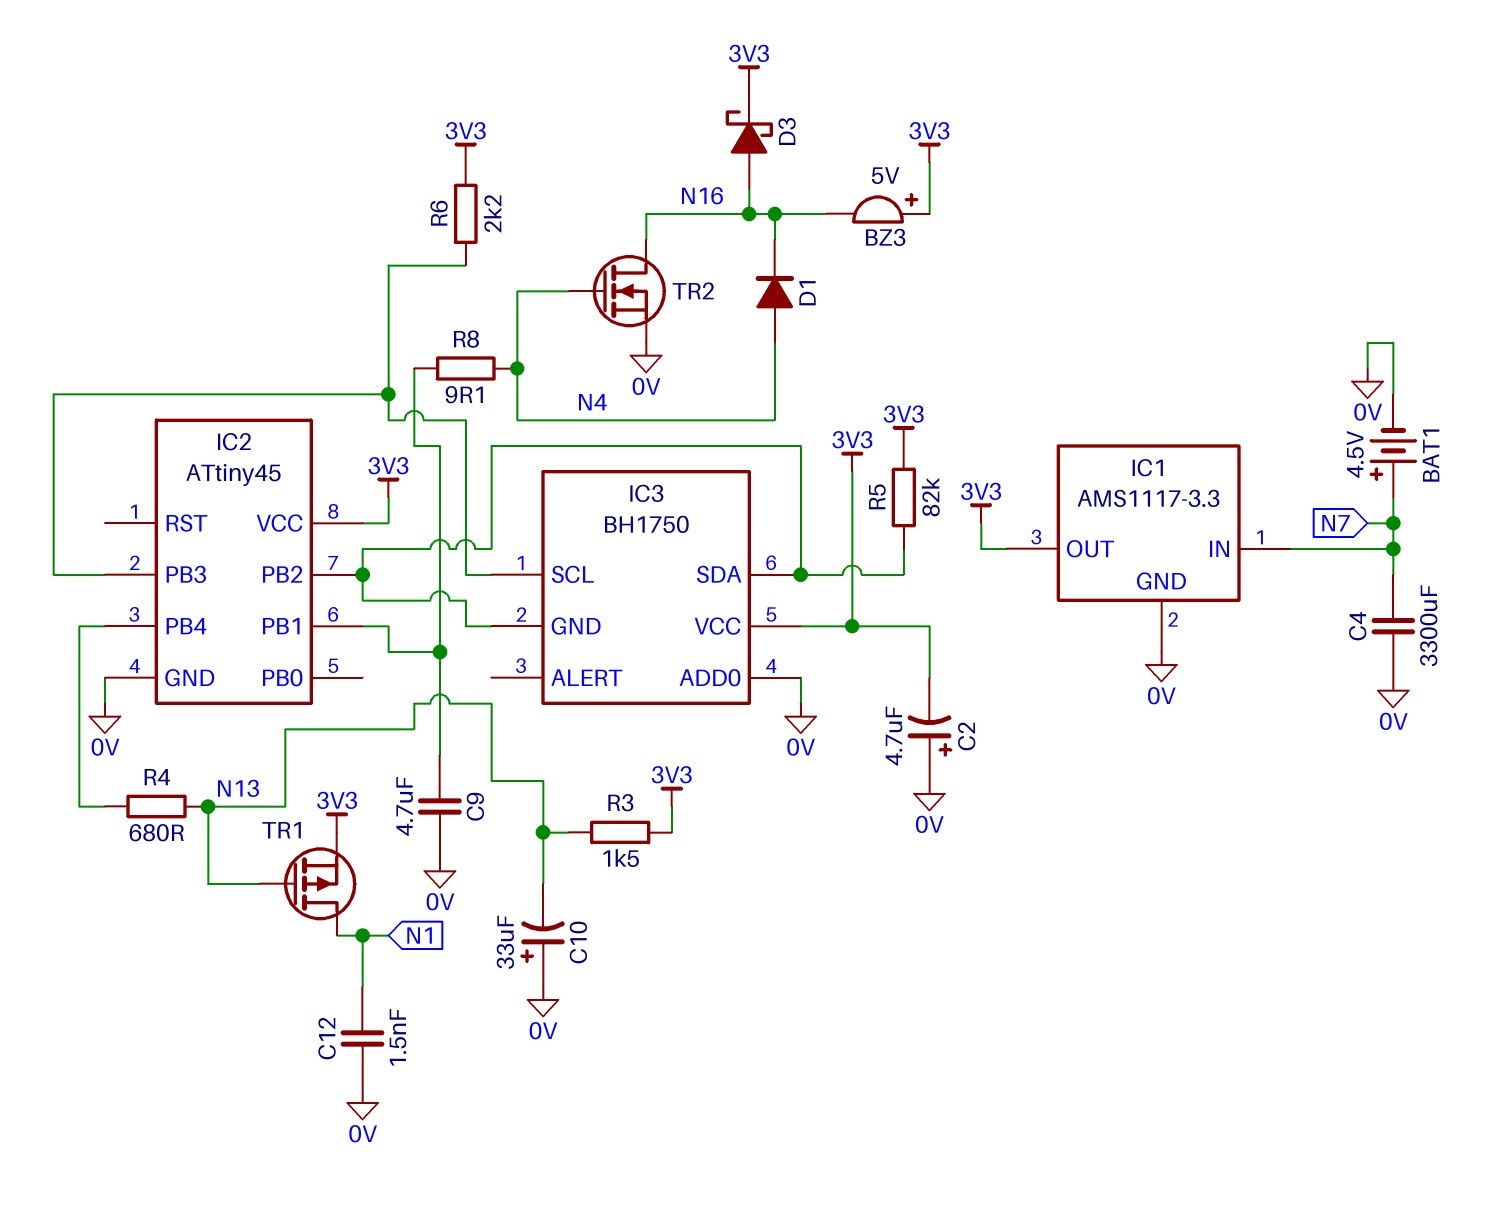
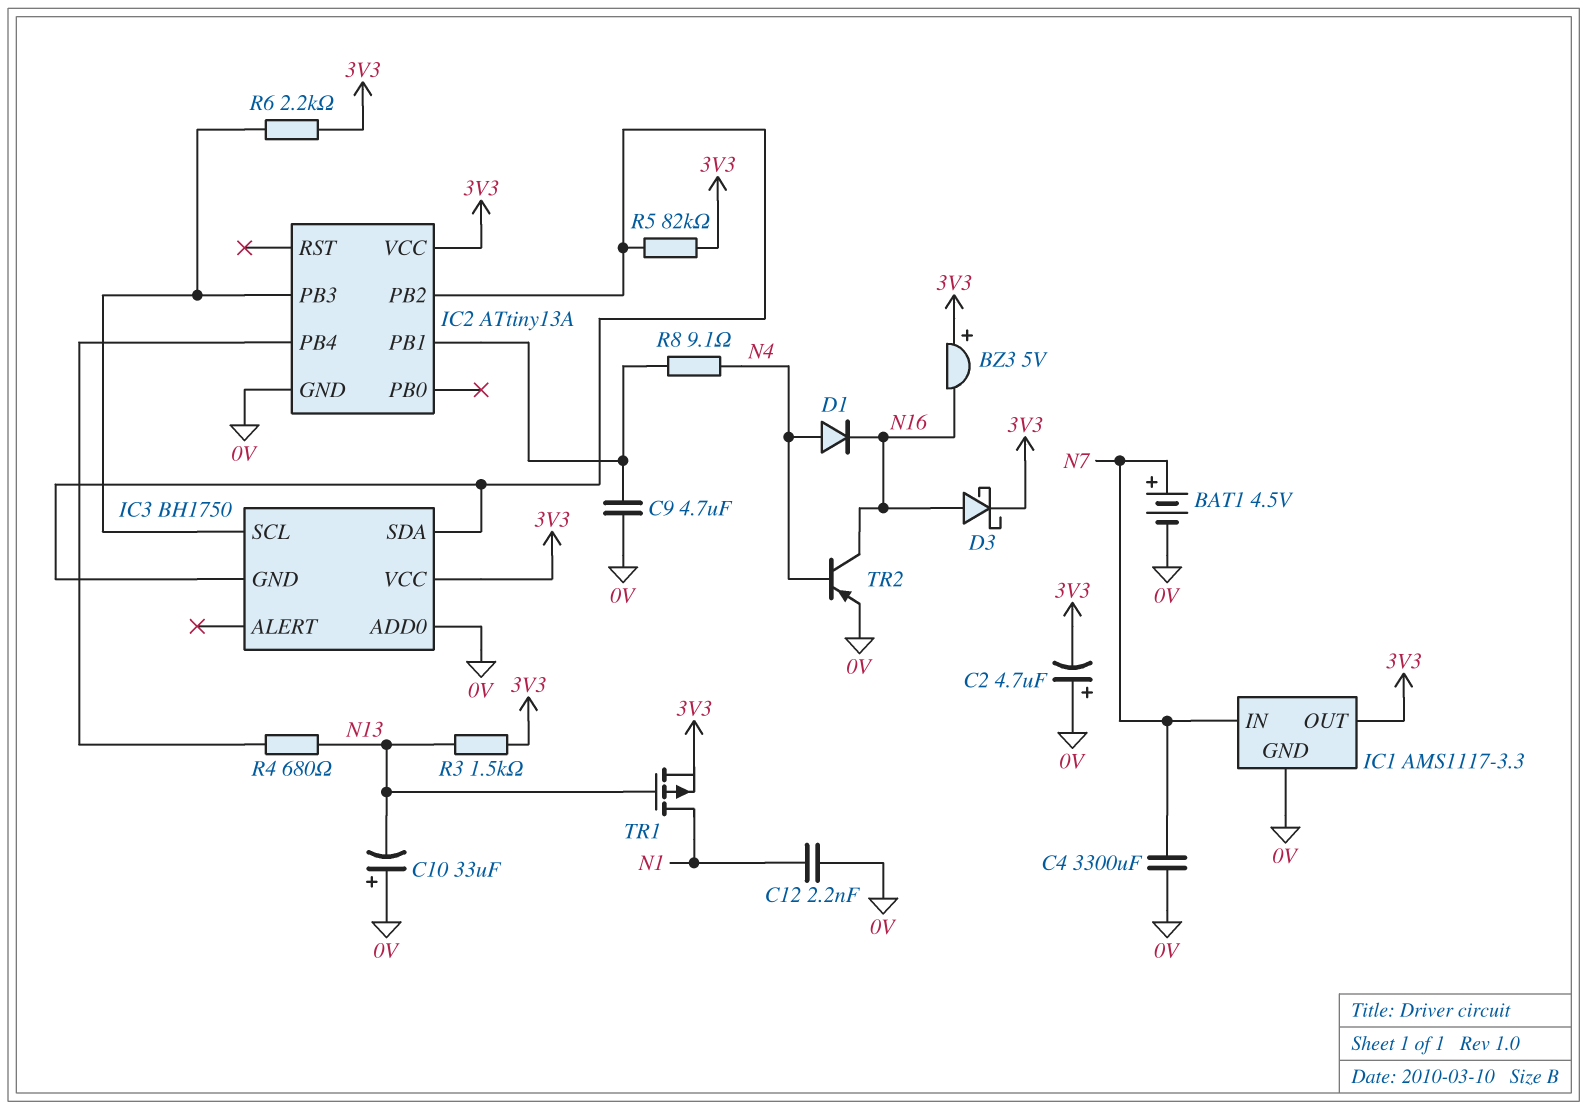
C12: 1.5nF (0V, N1) -> 2.2nF (0V, N1)
IC2: ATtiny45 -> ATtiny13A
TR2: NMOS (G N4, D N16, S 0V) -> PNP (B N4, C N16, E 0V)

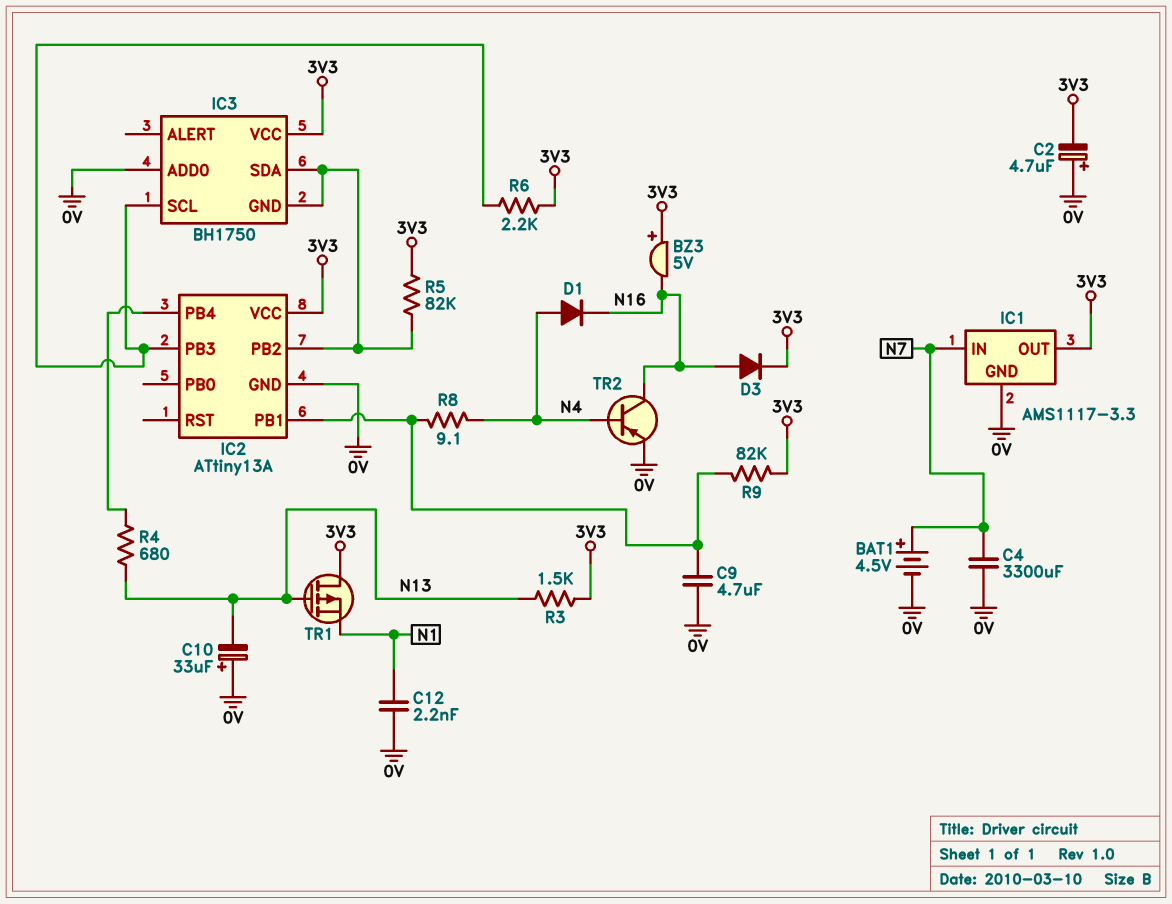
D3: schottky (A N16, K 3V3) -> diode (A N16, K 3V3)
R9: none -> 82k (3V3, IC2/PB1)
TR1: PMOS (G N13, D N1, S 3V3) -> PMOS (G N13, D 3V3, S N1)

